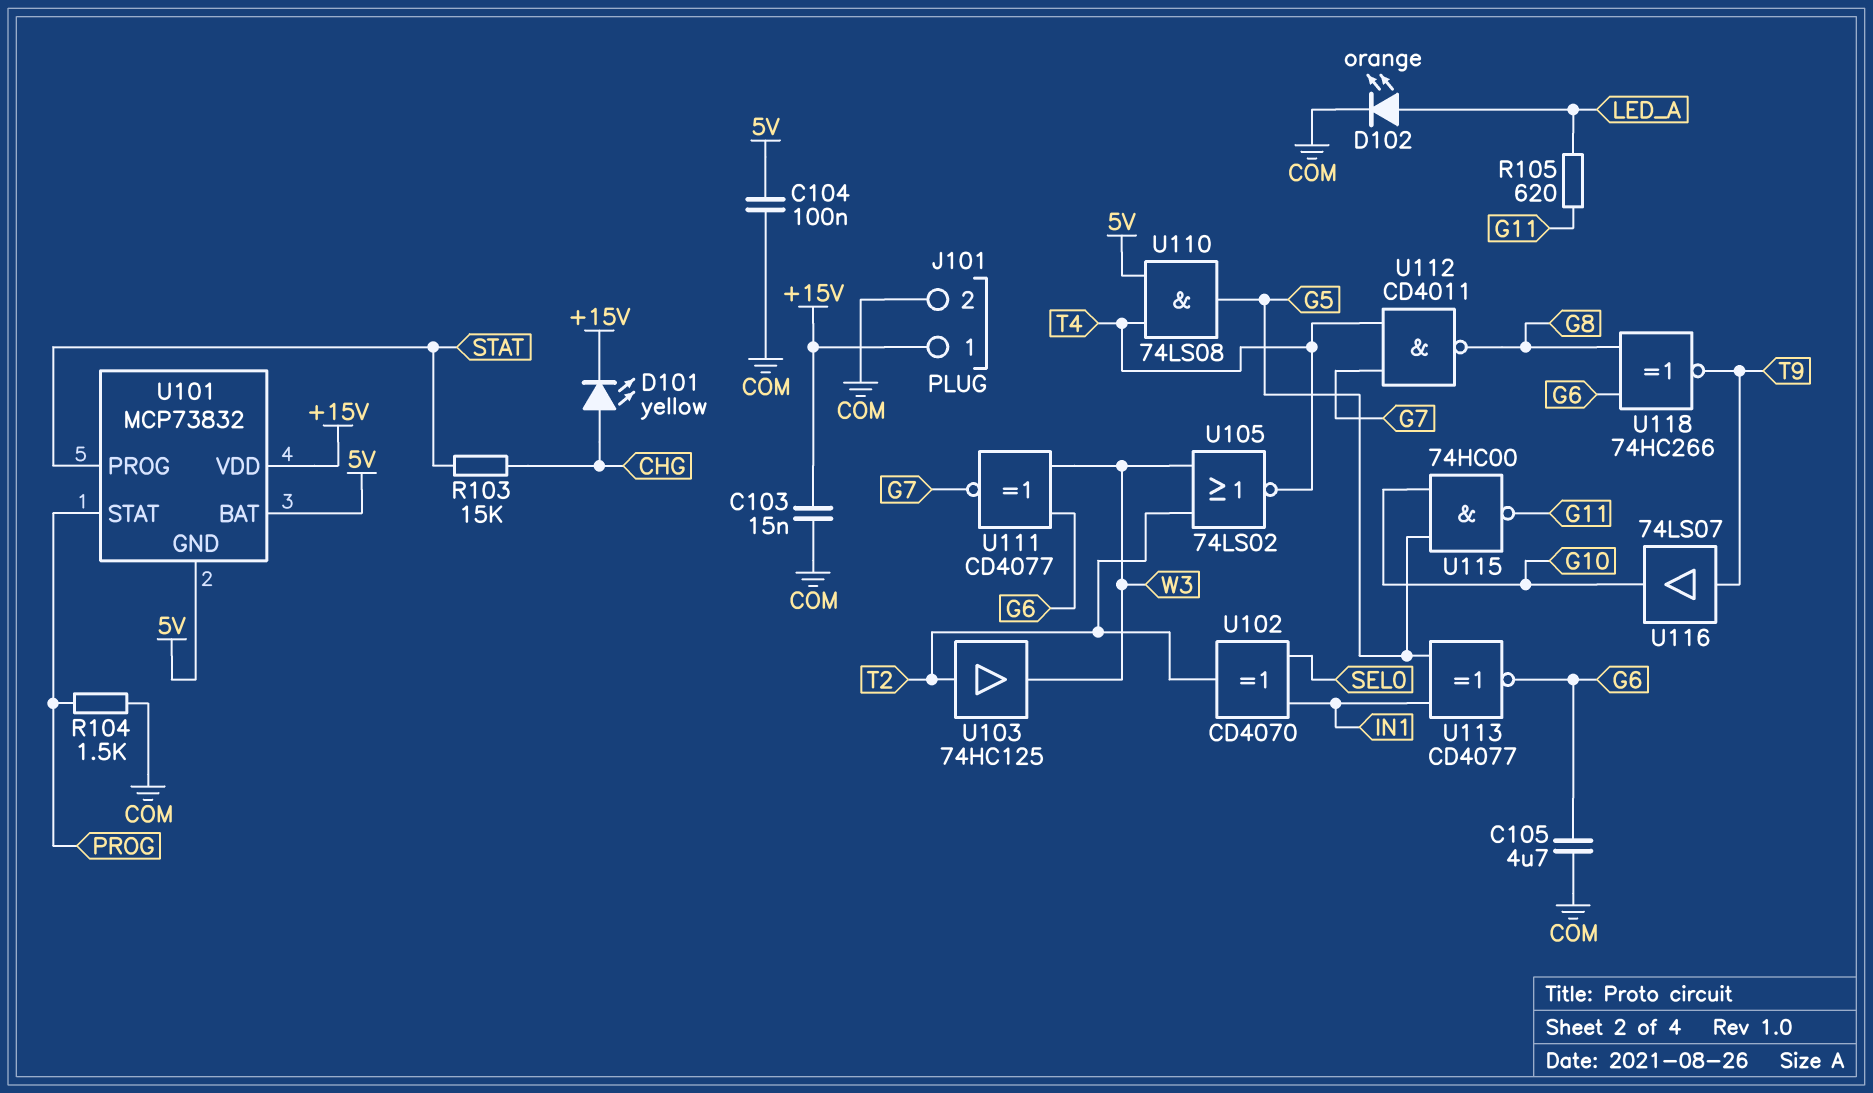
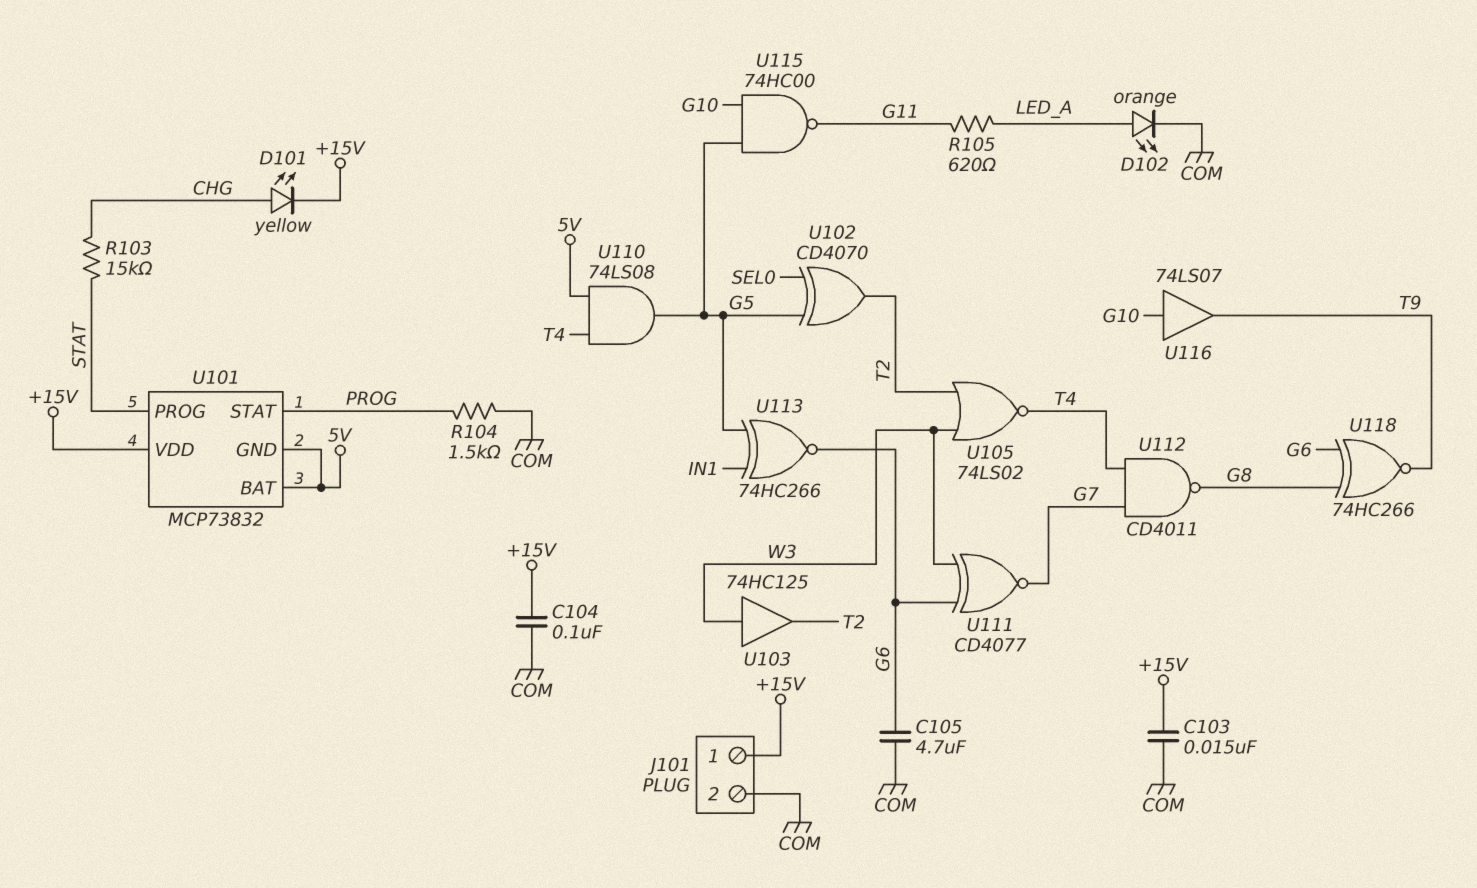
C104: 100nF (5V, COM) -> 100nF (+15V, COM)
U102: XOR CD4070 (in IN1, in SEL0, out T2) -> XOR CD4070 (in G5, in SEL0, out T2)
U103: buffer 74HC125 (in T2, out W3) -> buffer 74HC125 (in W3, out T2)
U113: XNOR CD4077 (in G5, in IN1, out G6) -> XNOR 74HC266 (in G5, in IN1, out G6)
U116: buffer 74LS07 (in T9, out G10) -> buffer 74LS07 (in G10, out T9)

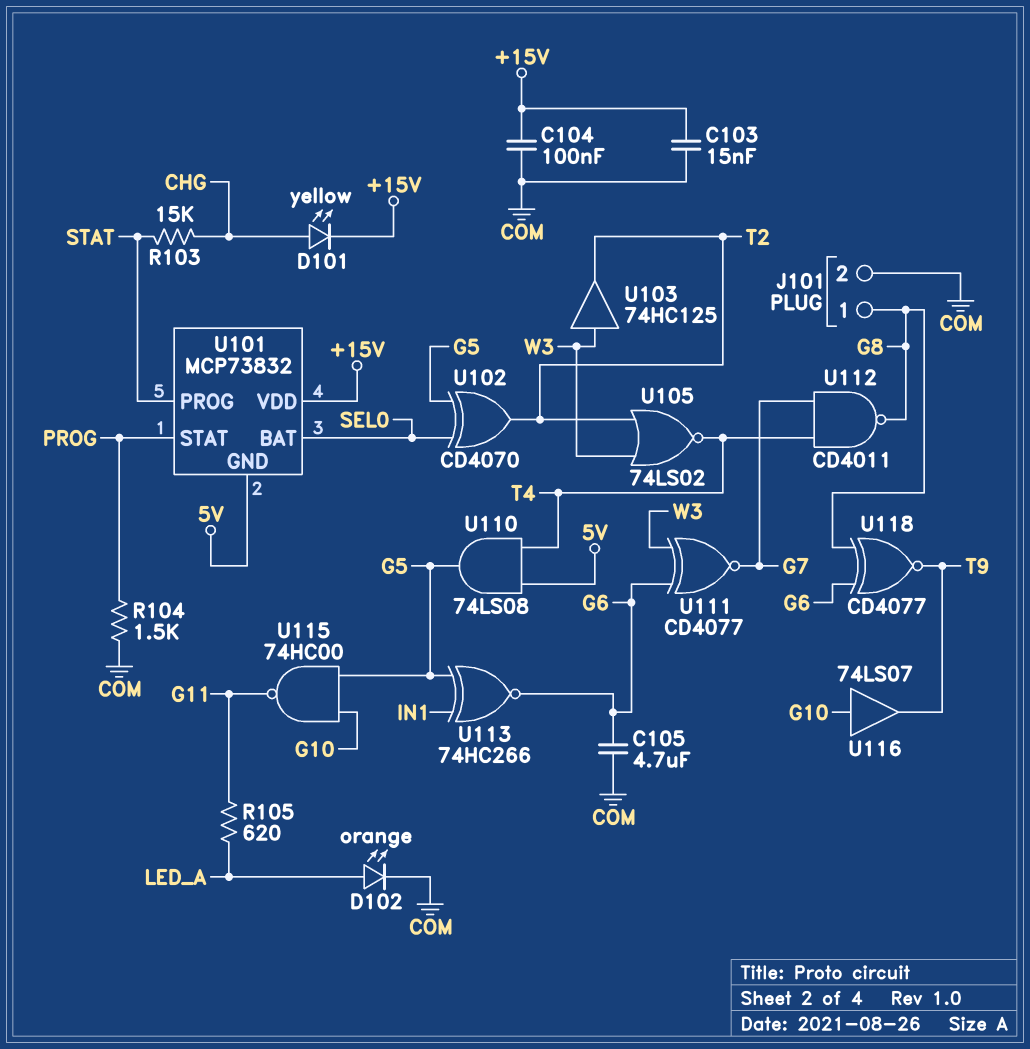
J101 pin 1: +15V -> G8
U101 pin BAT: 5V -> SEL0
U118: XNOR 74HC266 (in G6, in G8, out T9) -> XNOR CD4077 (in G6, in G8, out T9)

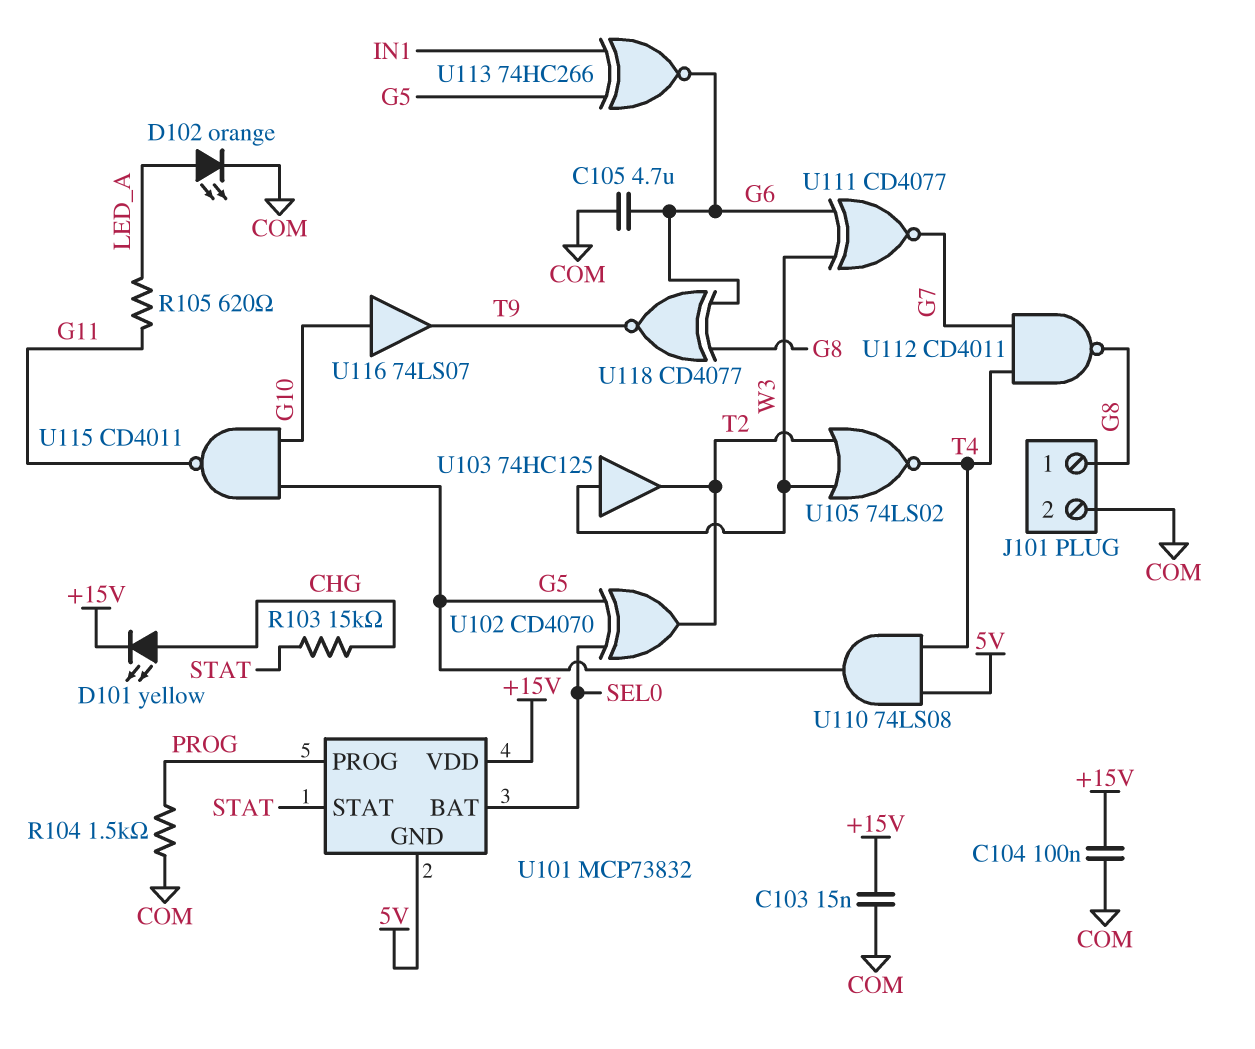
U101 pin PROG: STAT -> PROG
U101 pin STAT: PROG -> STAT
U115: NAND 74HC00 (in G5, in G10, out G11) -> NAND CD4011 (in G5, in G10, out G11)

